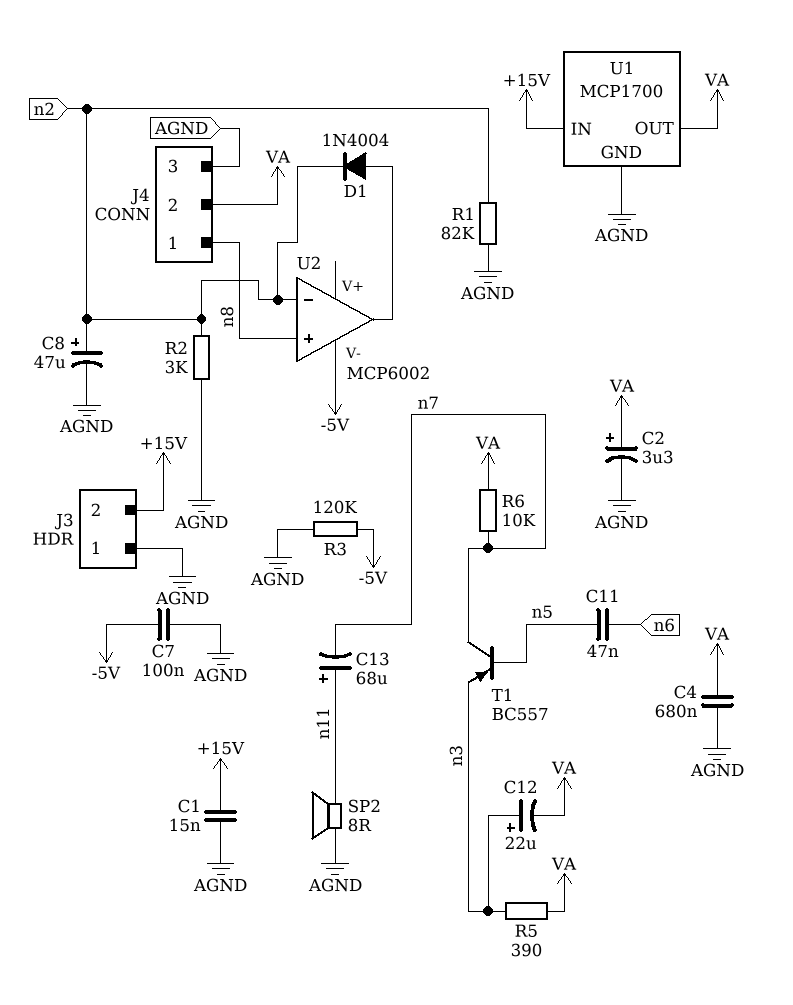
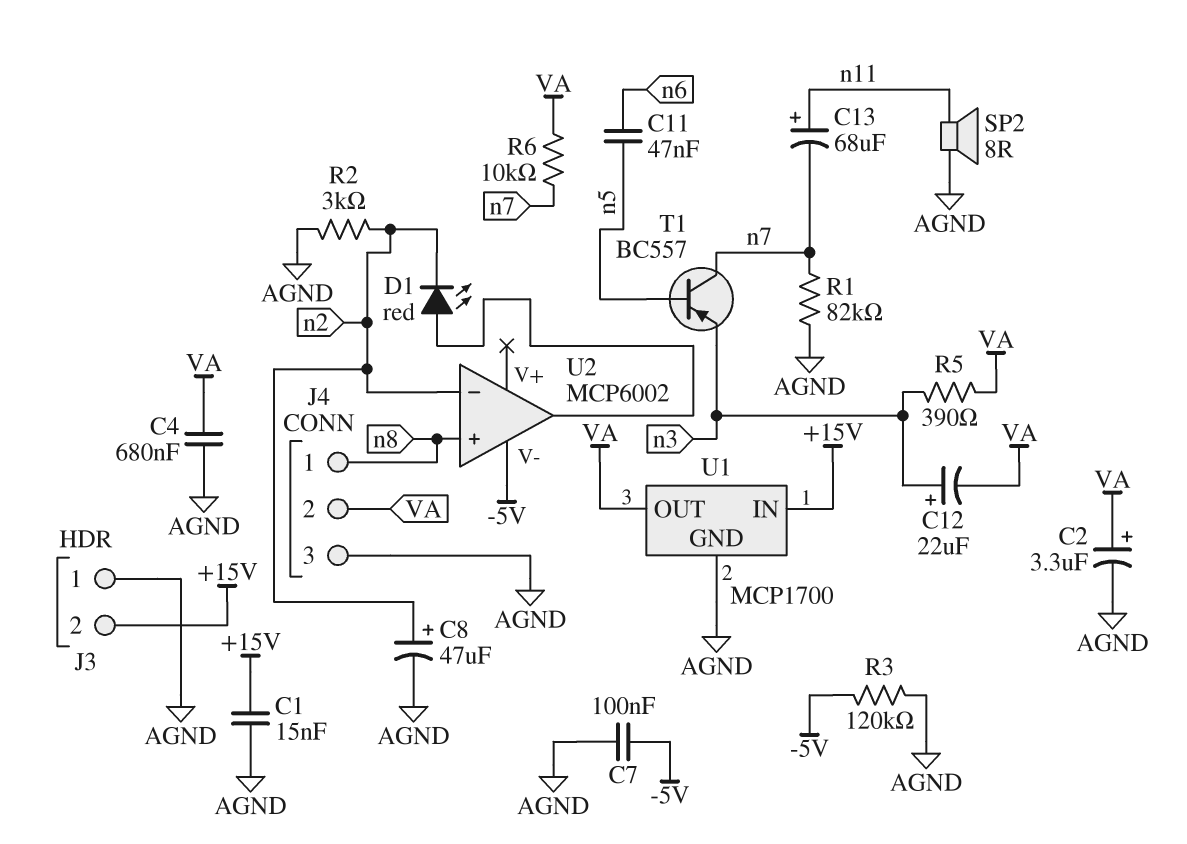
D1: diode 1N4004 (A U2/out, K n2) -> LED red (A U2/out, K n2)
R1: 82k (AGND, n2) -> 82k (AGND, n7)

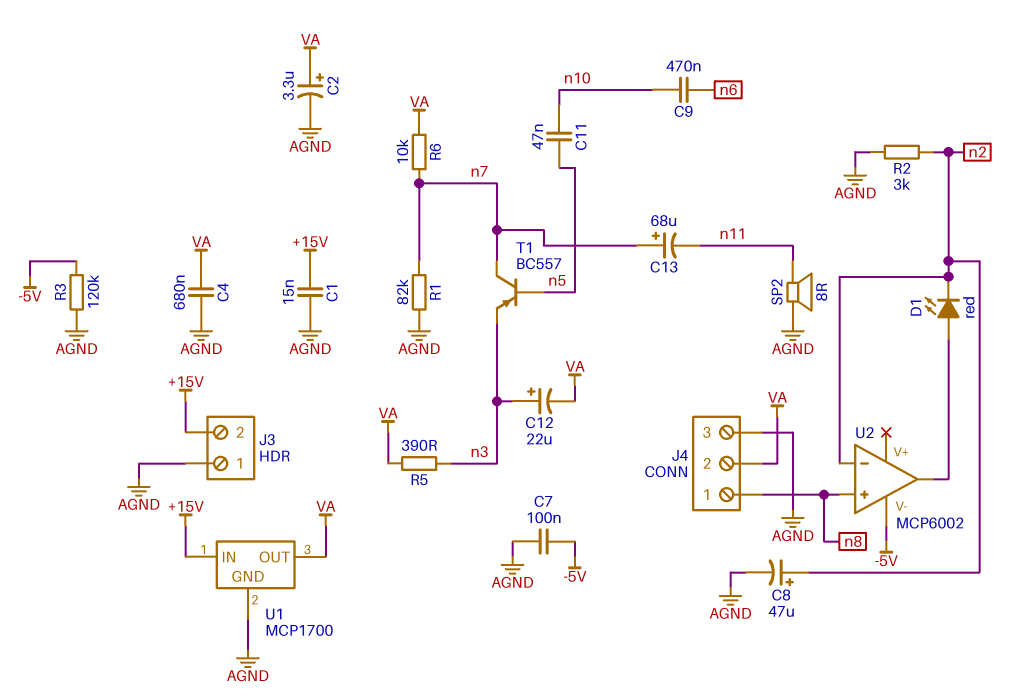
C9: none -> 470nF (n6, n10)
C11: 47nF (n5, n6) -> 47nF (n5, n10)
C13: 68uF (plus n11, minus n7) -> 68uF (plus n7, minus n11)

